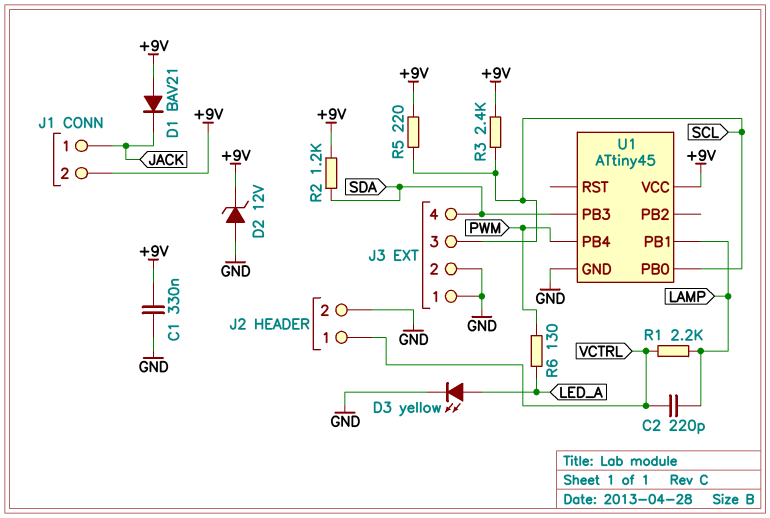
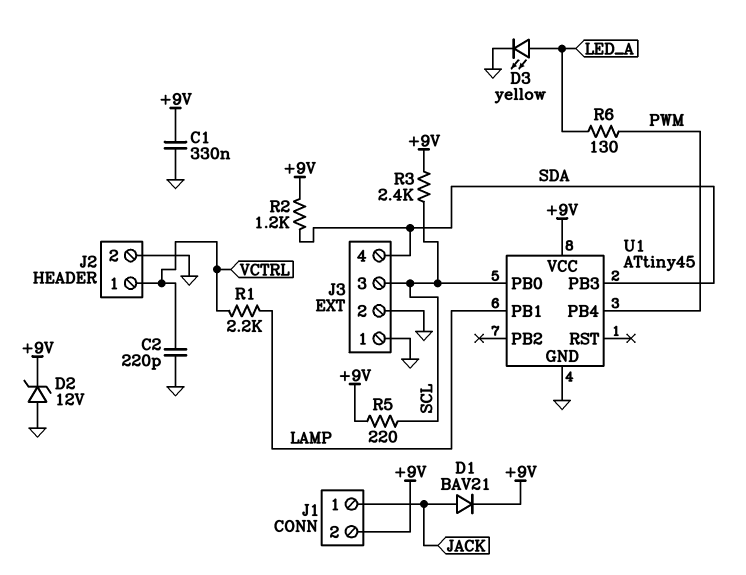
C2: 220pF (LAMP, VCTRL) -> 220pF (GND, VCTRL)
D1: diode BAV21 (A +9V, K JACK) -> diode BAV21 (A JACK, K +9V)

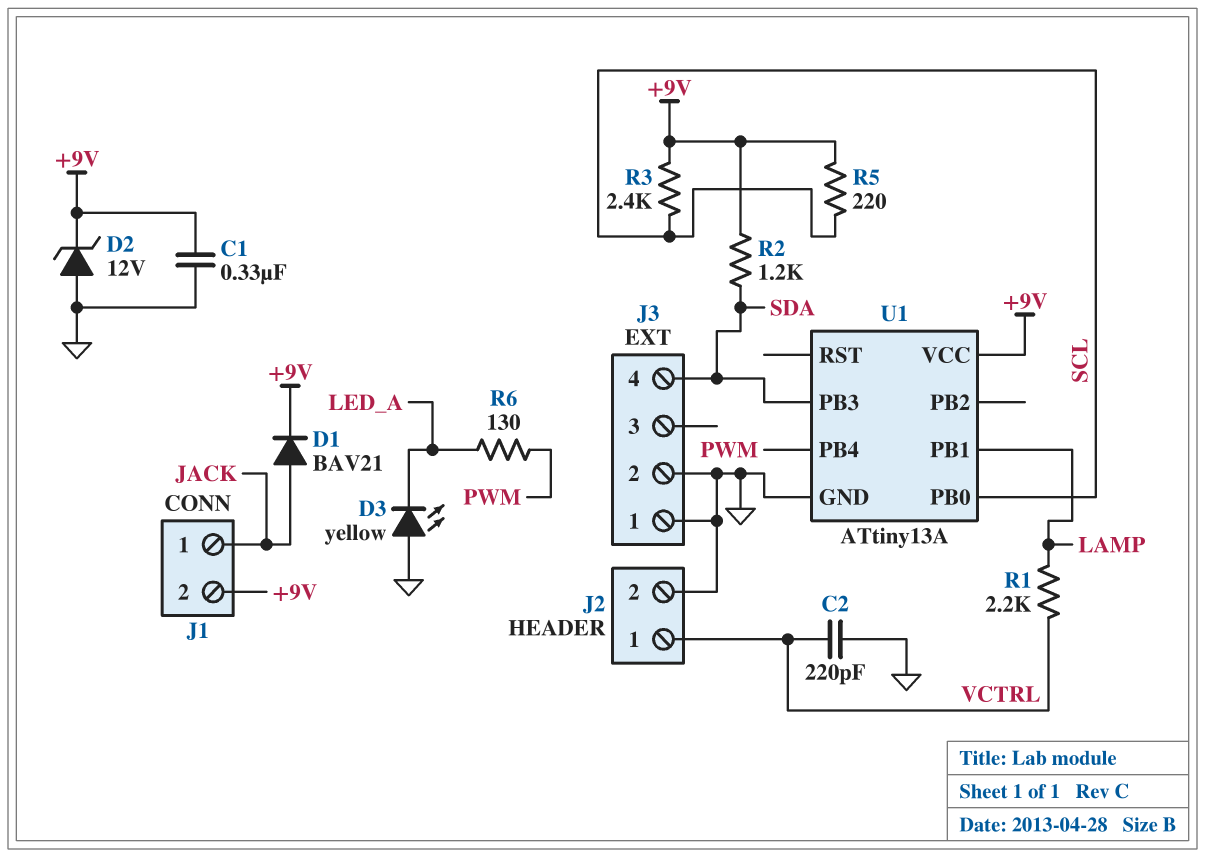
D3: LED yellow (A LED_A, K GND) -> LED yellow (A GND, K LED_A)
J3 pin 3: SCL -> none
U1: ATtiny45 -> ATtiny13A

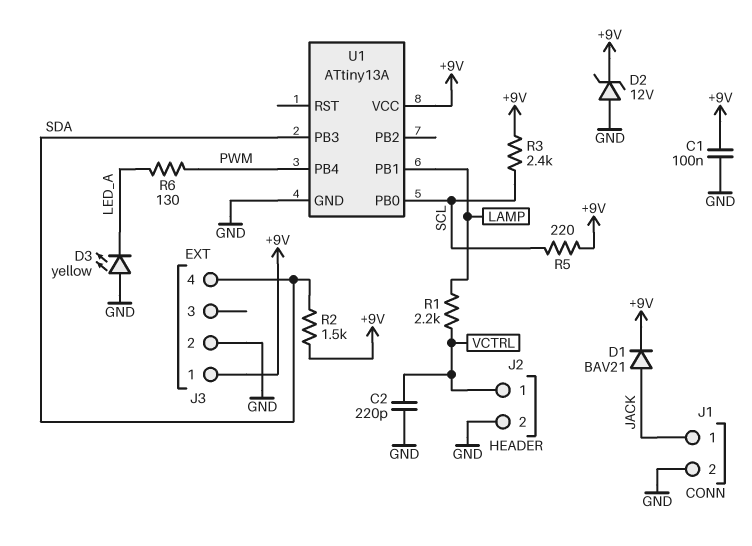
C1: 330nF (+9V, GND) -> 100nF (+9V, GND)
J1 pin 2: +9V -> GND
J3 pin 1: GND -> +9V
R2: 1.2k (+9V, SDA) -> 1.5k (+9V, SDA)

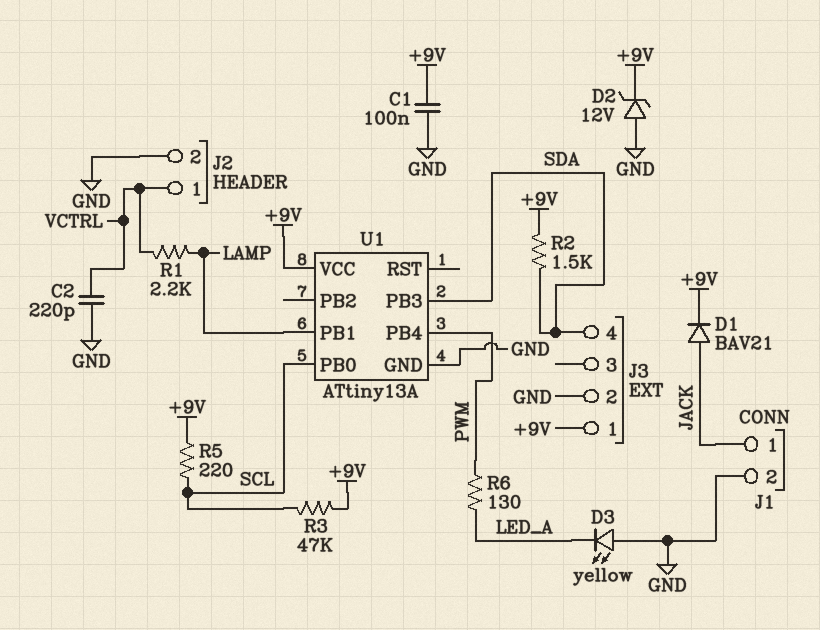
R3: 2.4k (+9V, SCL) -> 47k (+9V, SCL)

